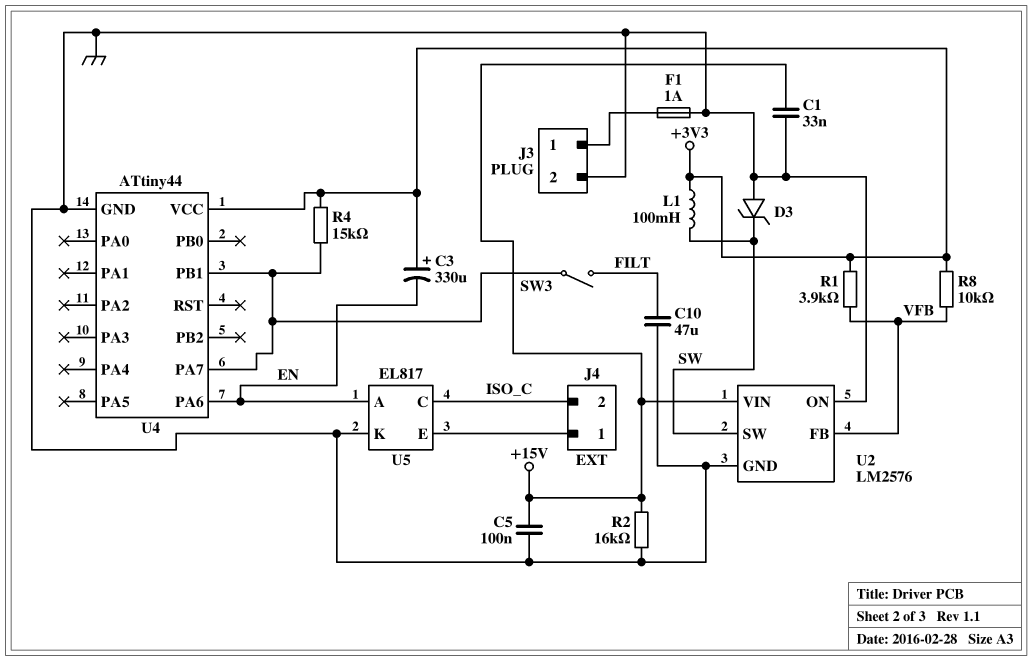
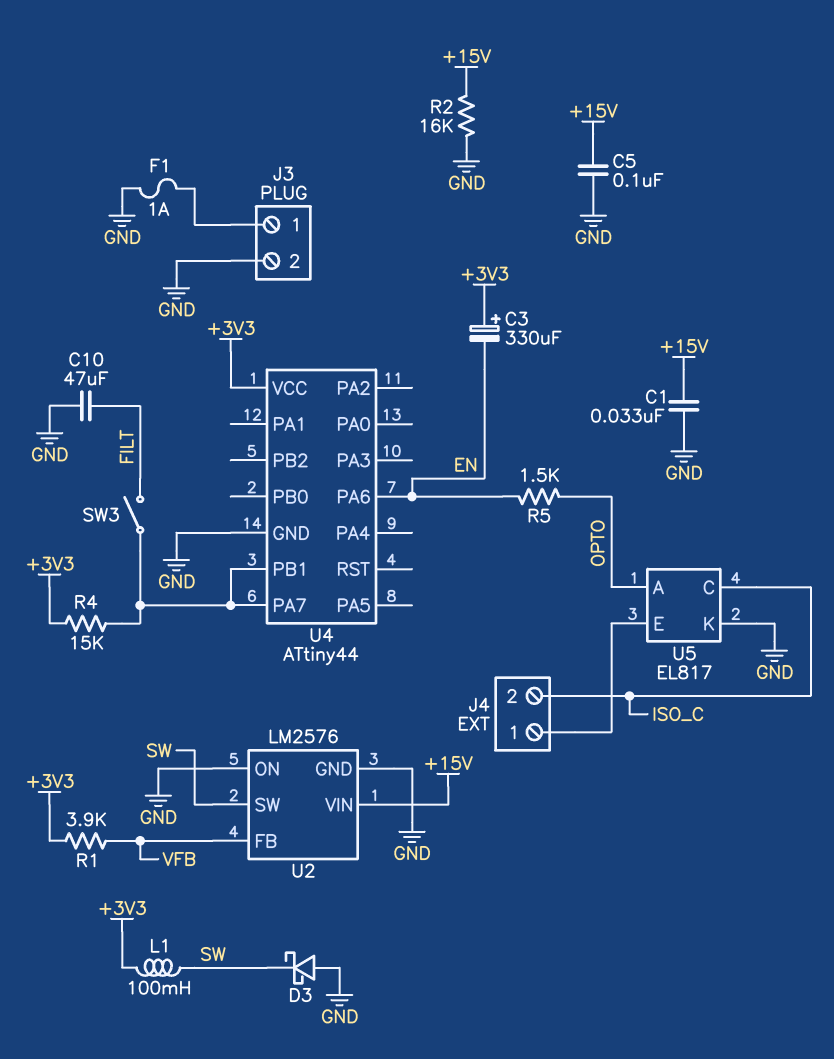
D3: zener (A GND, K SW) -> schottky (A GND, K SW)
R5: none -> 1.5k (EN, OPTO)
R8: 10k (+3V3, VFB) -> none
U5 pin A: EN -> OPTO

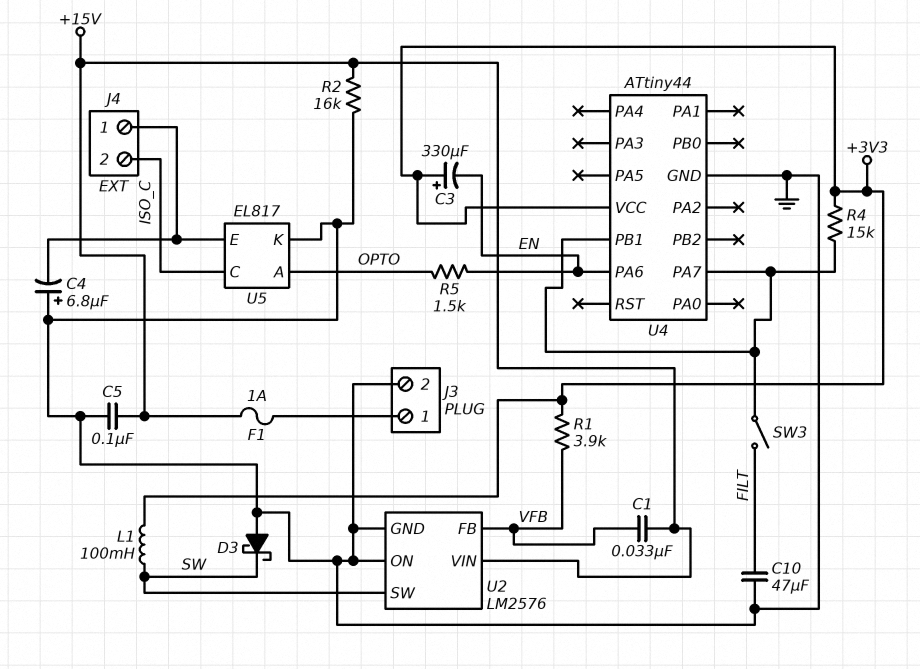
C1: 33nF (+15V, GND) -> 33nF (+15V, VFB)
C4: none -> 6.8uF (plus GND, minus J4/1)
F1: 1A (GND, J3/1) -> 1A (+15V, J3/1)

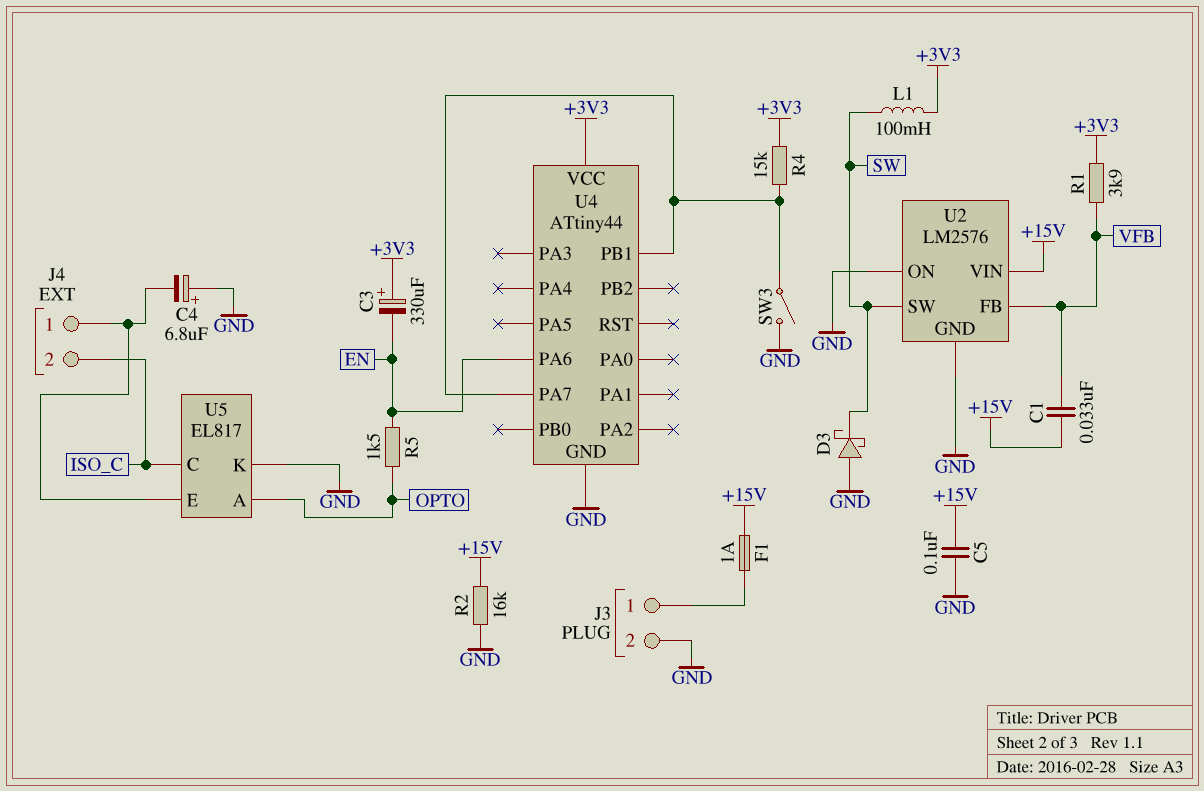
C10: 47uF (FILT, GND) -> none
SW3: switch (FILT, U4/PA7) -> switch (GND, U4/PA7)

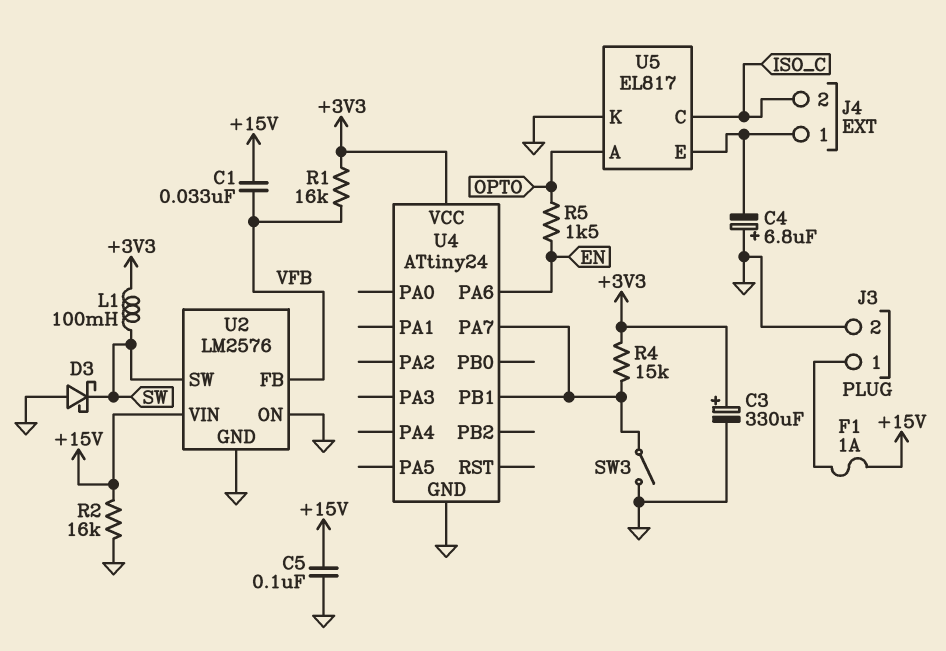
C3: 330uF (plus +3V3, minus EN) -> 330uF (plus +3V3, minus GND)
R1: 3.9k (+3V3, VFB) -> 16k (+3V3, VFB)
U4: ATtiny44 -> ATtiny24

